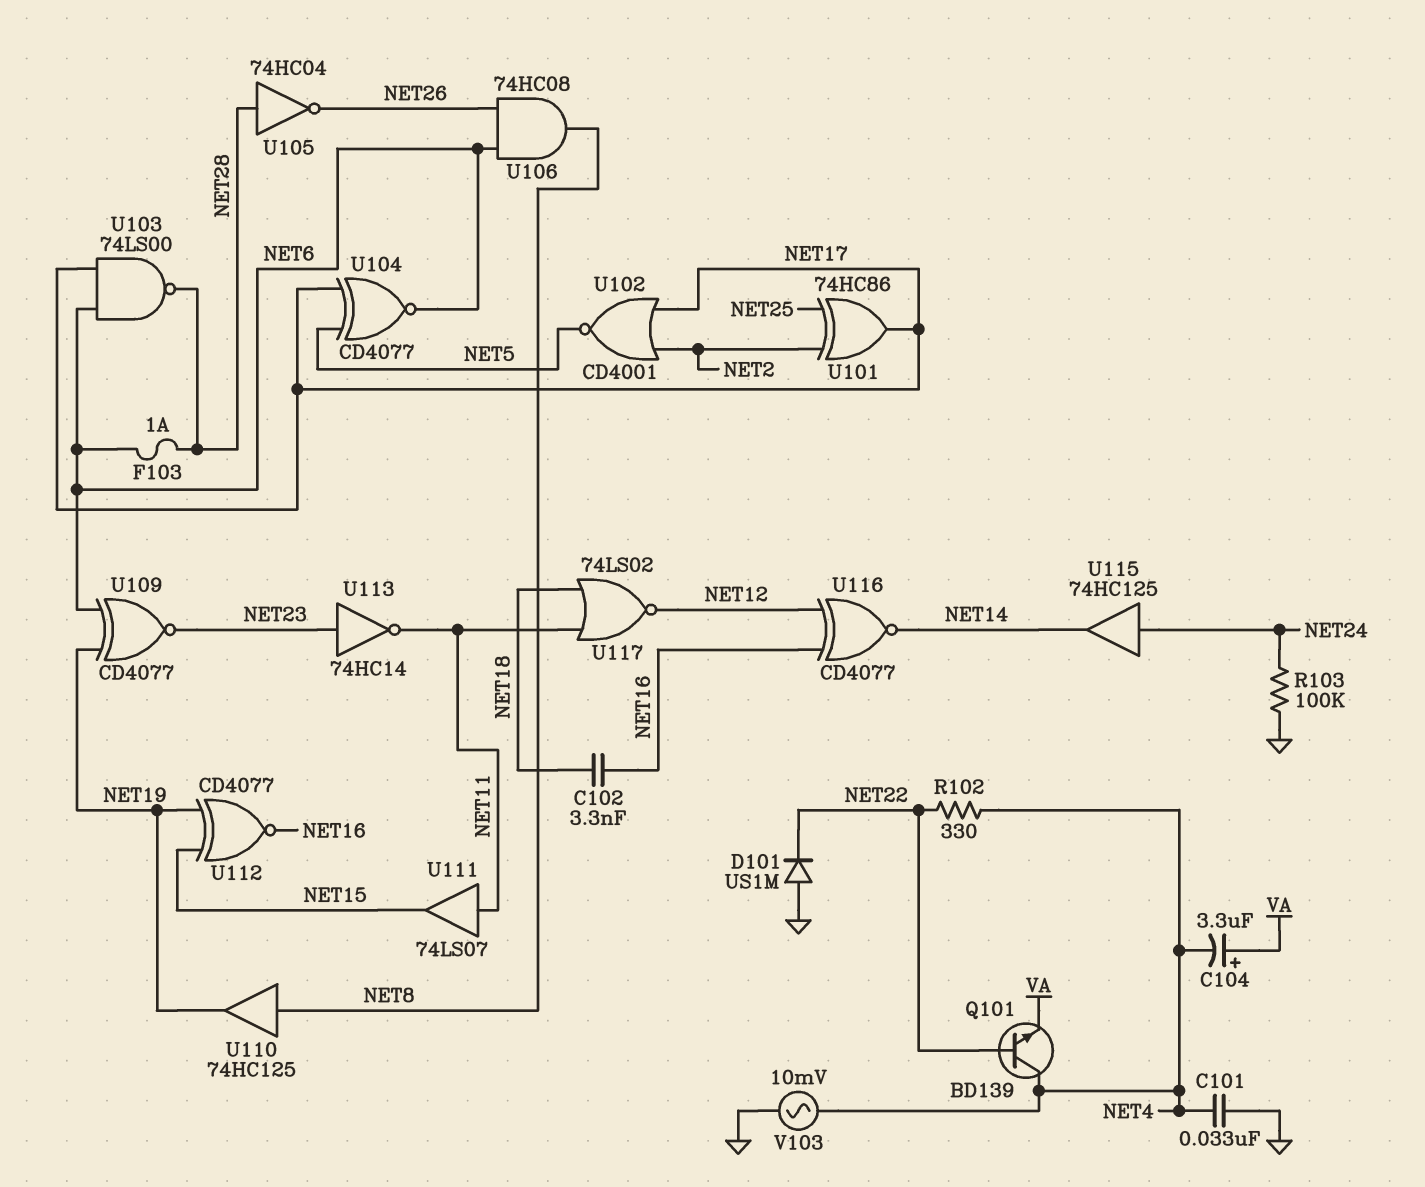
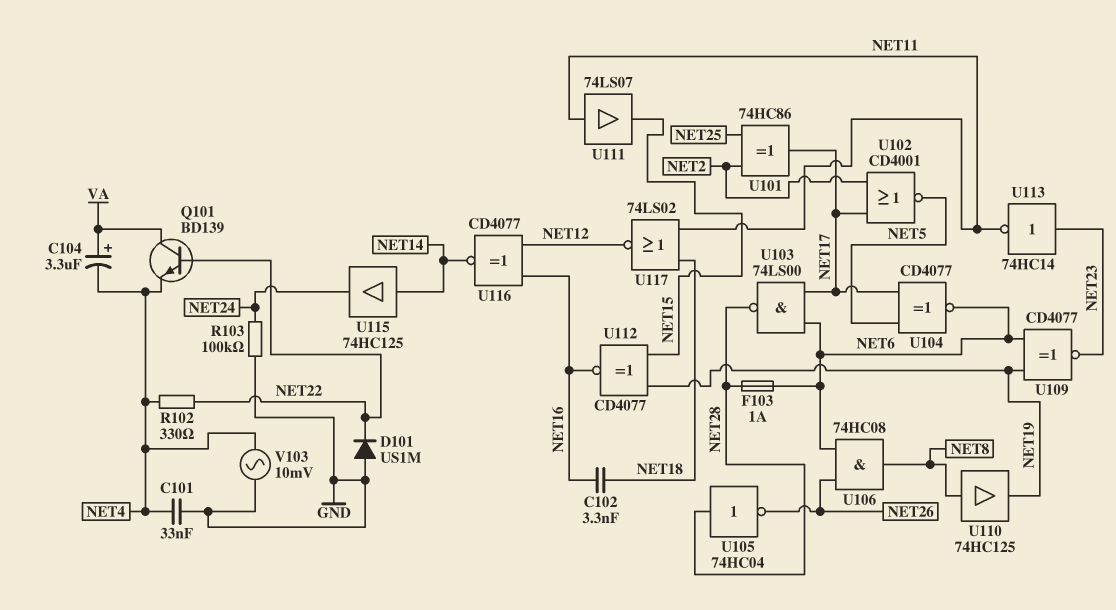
Q101: NPN BD139 (B NET22, C NET4, E VA) -> NPN BD139 (B NET22, C VA, E NET4)
U115: buffer 74HC125 (in NET24, out NET14) -> buffer 74HC125 (in NET14, out NET24)

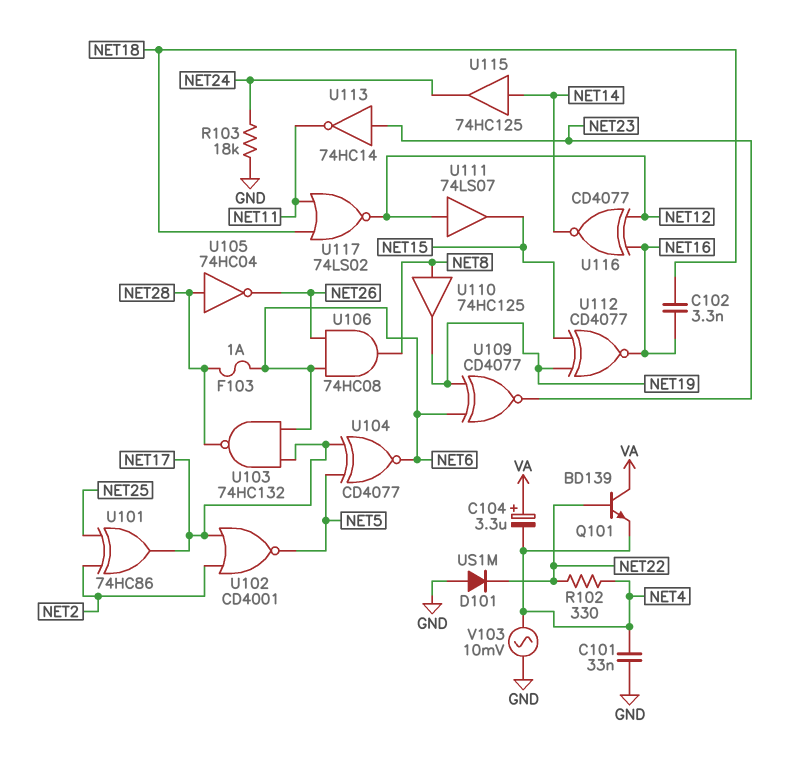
R103: 100k (GND, NET24) -> 18k (GND, NET24)
U103: NAND 74LS00 (in NET6, in NET17, out NET28) -> NAND 74HC132 (in NET6, in NET17, out NET28)
U111: buffer 74LS07 (in NET11, out NET15) -> buffer 74LS07 (in NET12, out NET15)

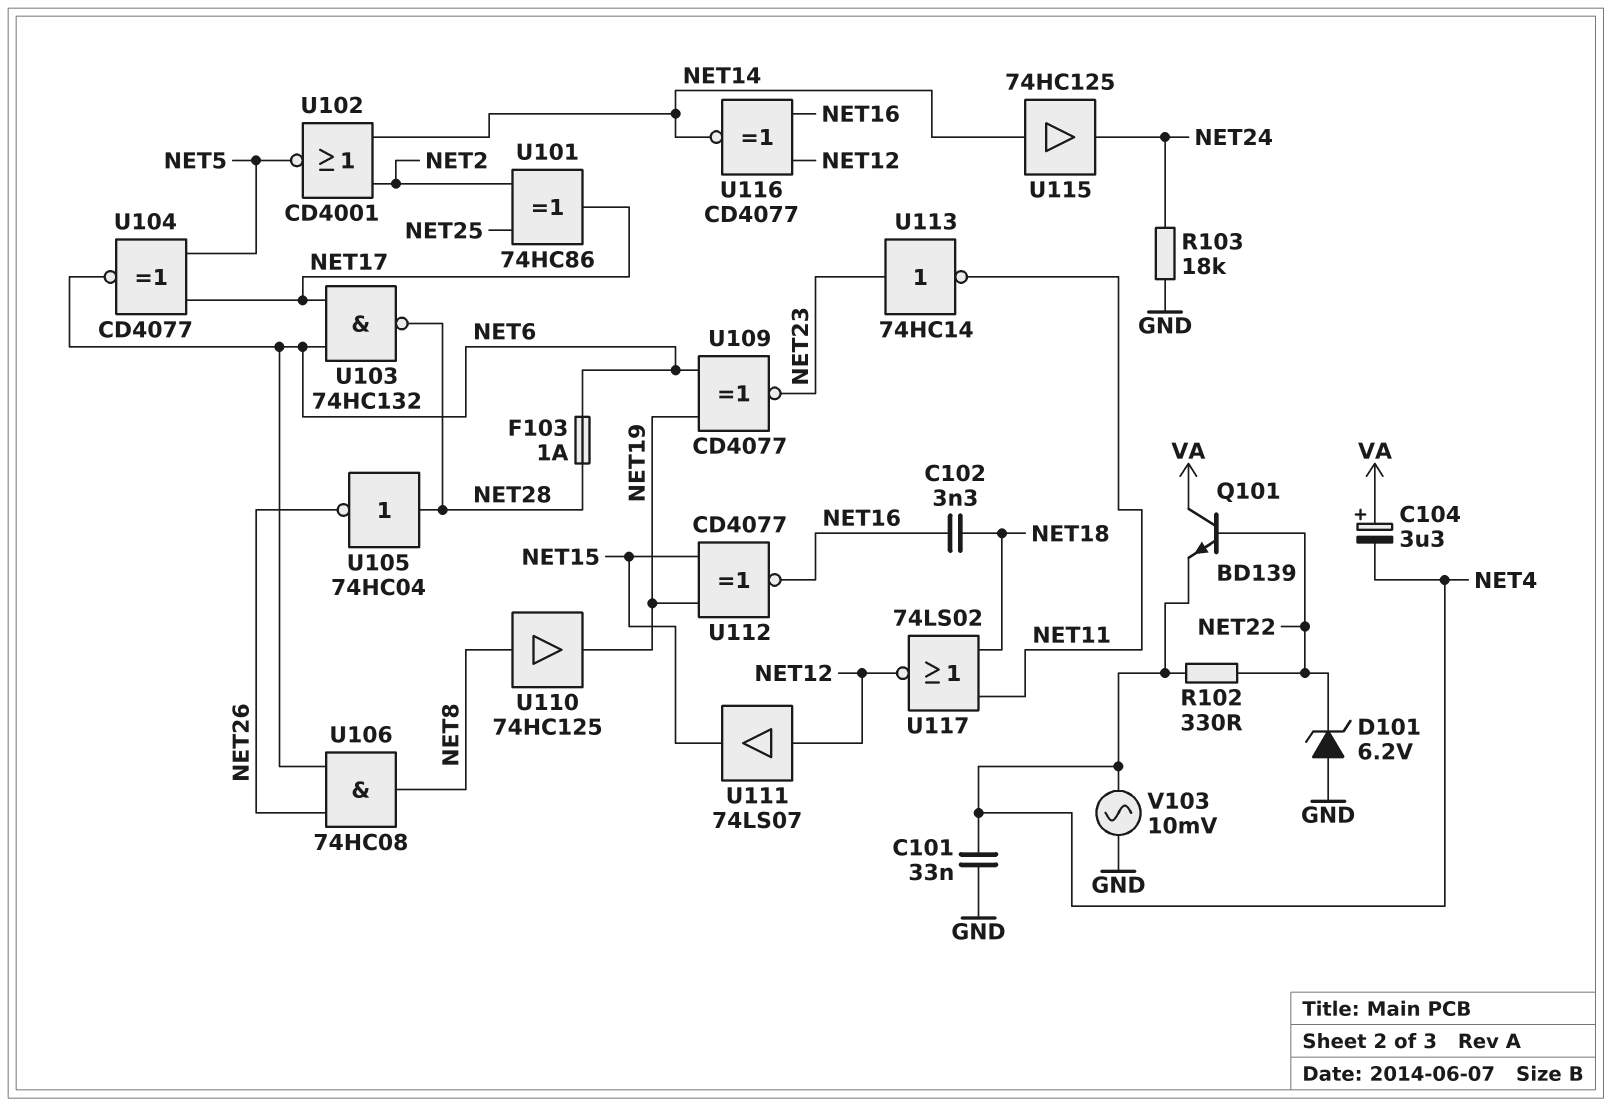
D101: diode US1M (A GND, K NET22) -> zener 6.2V (A GND, K NET22)
U102: NOR CD4001 (in NET2, in NET17, out NET5) -> NOR CD4001 (in NET2, in NET14, out NET5)

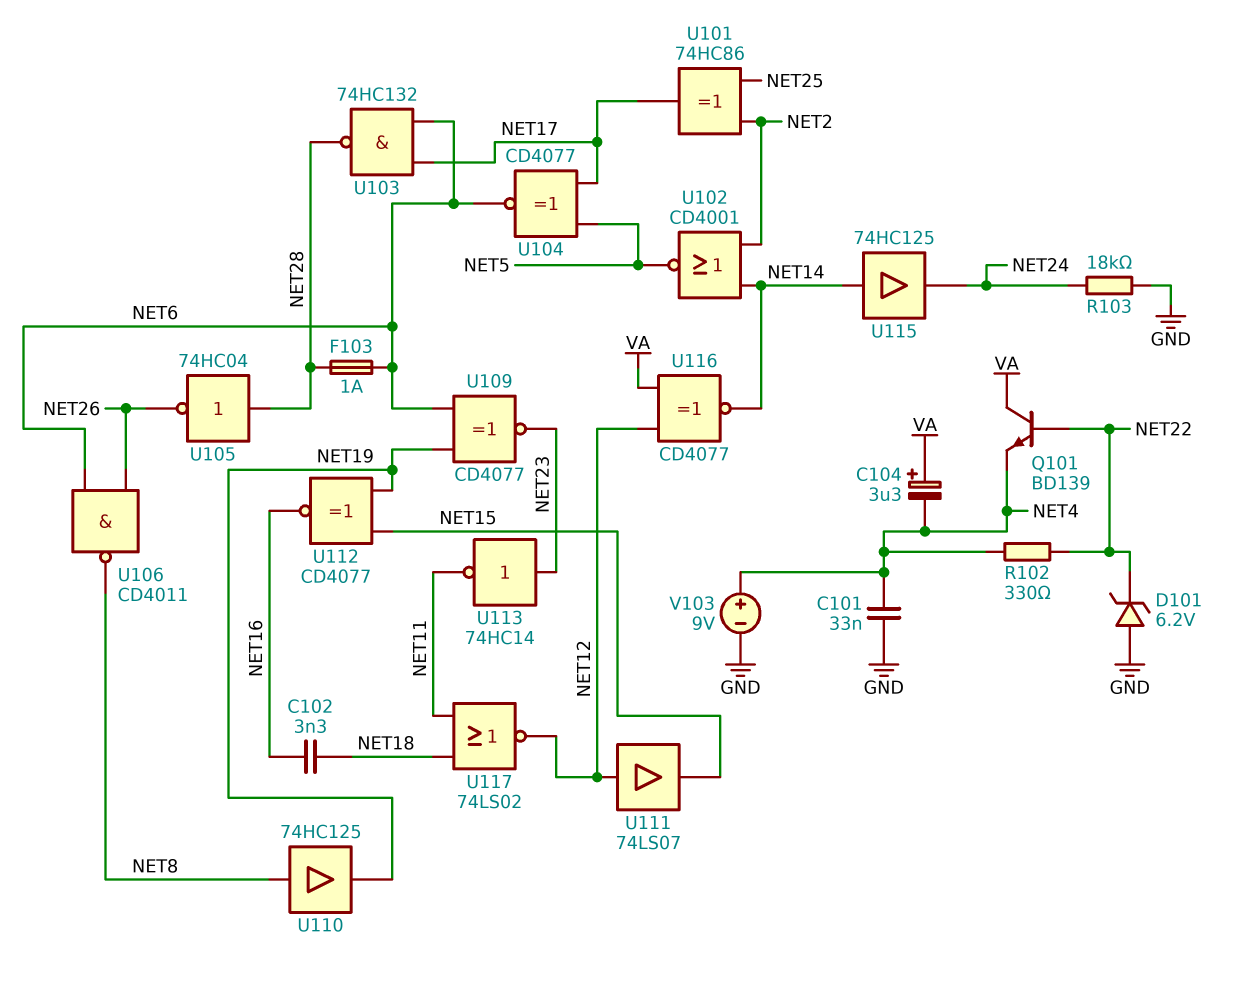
U106: AND 74HC08 (in NET6, in NET26, out NET8) -> NAND CD4011 (in NET6, in NET26, out NET8)
U116: XNOR CD4077 (in NET12, in NET16, out NET14) -> XNOR CD4077 (in NET12, in VA, out NET14)
V103: AC 10mV (GND, NET4) -> 9V (plus NET4, minus GND)

